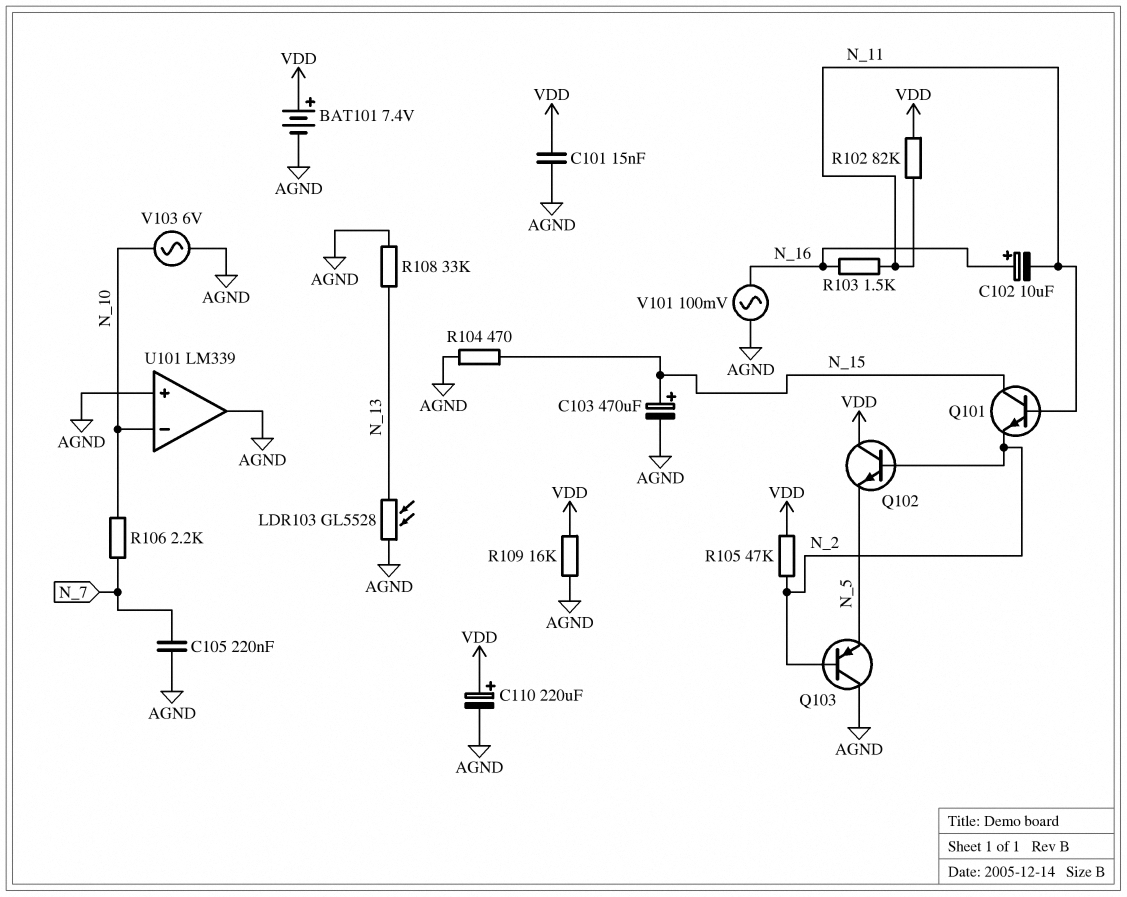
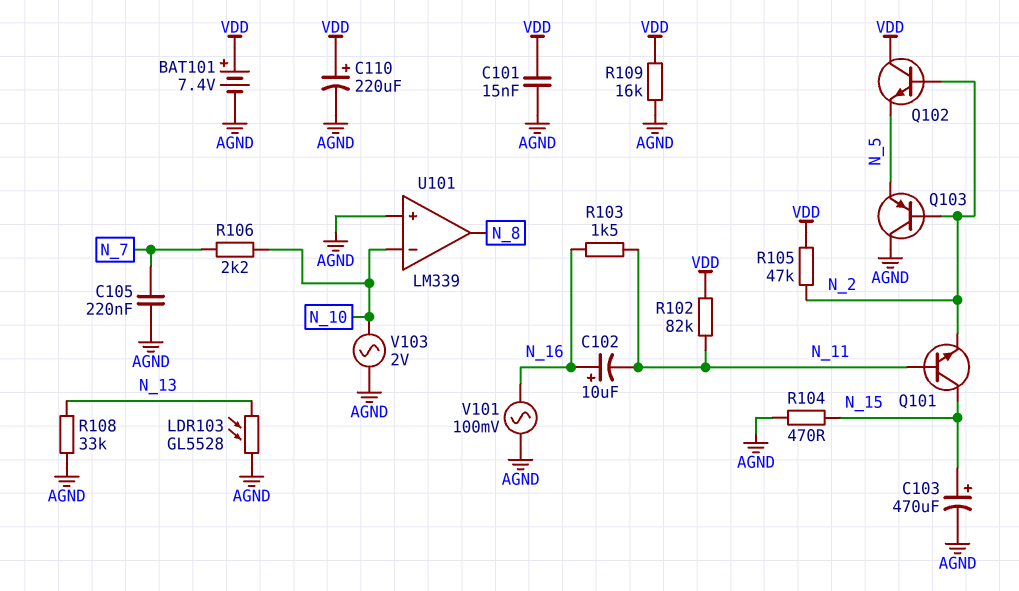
U101 pin out: AGND -> N_8
V103: AC 6V (AGND, N_10) -> AC 2V (AGND, N_10)

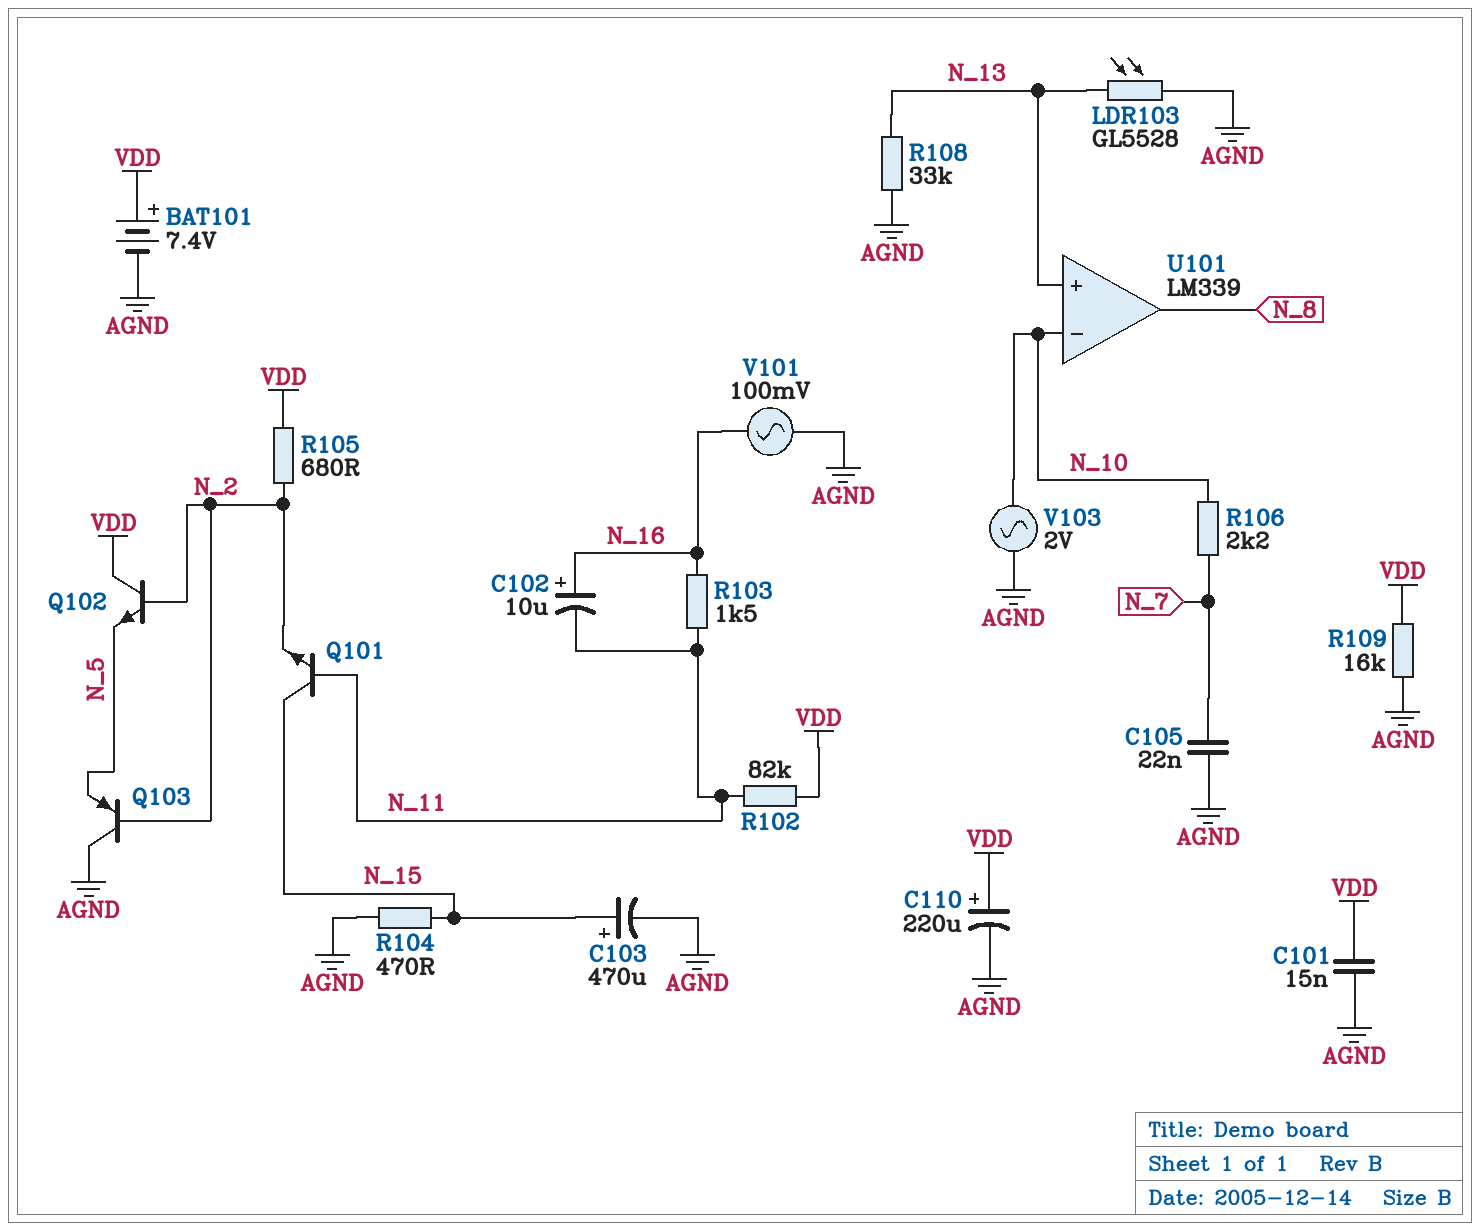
C105: 220nF (AGND, N_7) -> 22nF (AGND, N_7)
R105: 47k (N_2, VDD) -> 680 (N_2, VDD)
U101 pin in+: AGND -> N_13

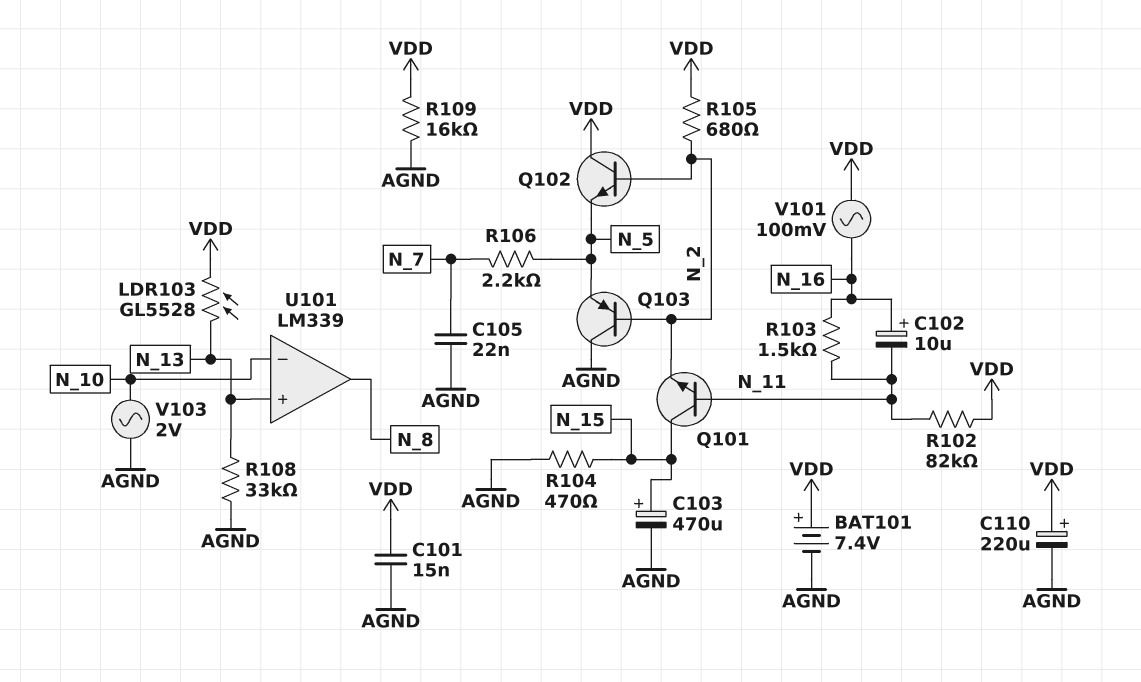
LDR103: GL5528 (AGND, N_13) -> GL5528 (N_13, VDD)
R106: 2.2k (N_7, N_10) -> 2.2k (N_5, N_7)
V101: AC 100mV (AGND, N_16) -> AC 100mV (N_16, VDD)

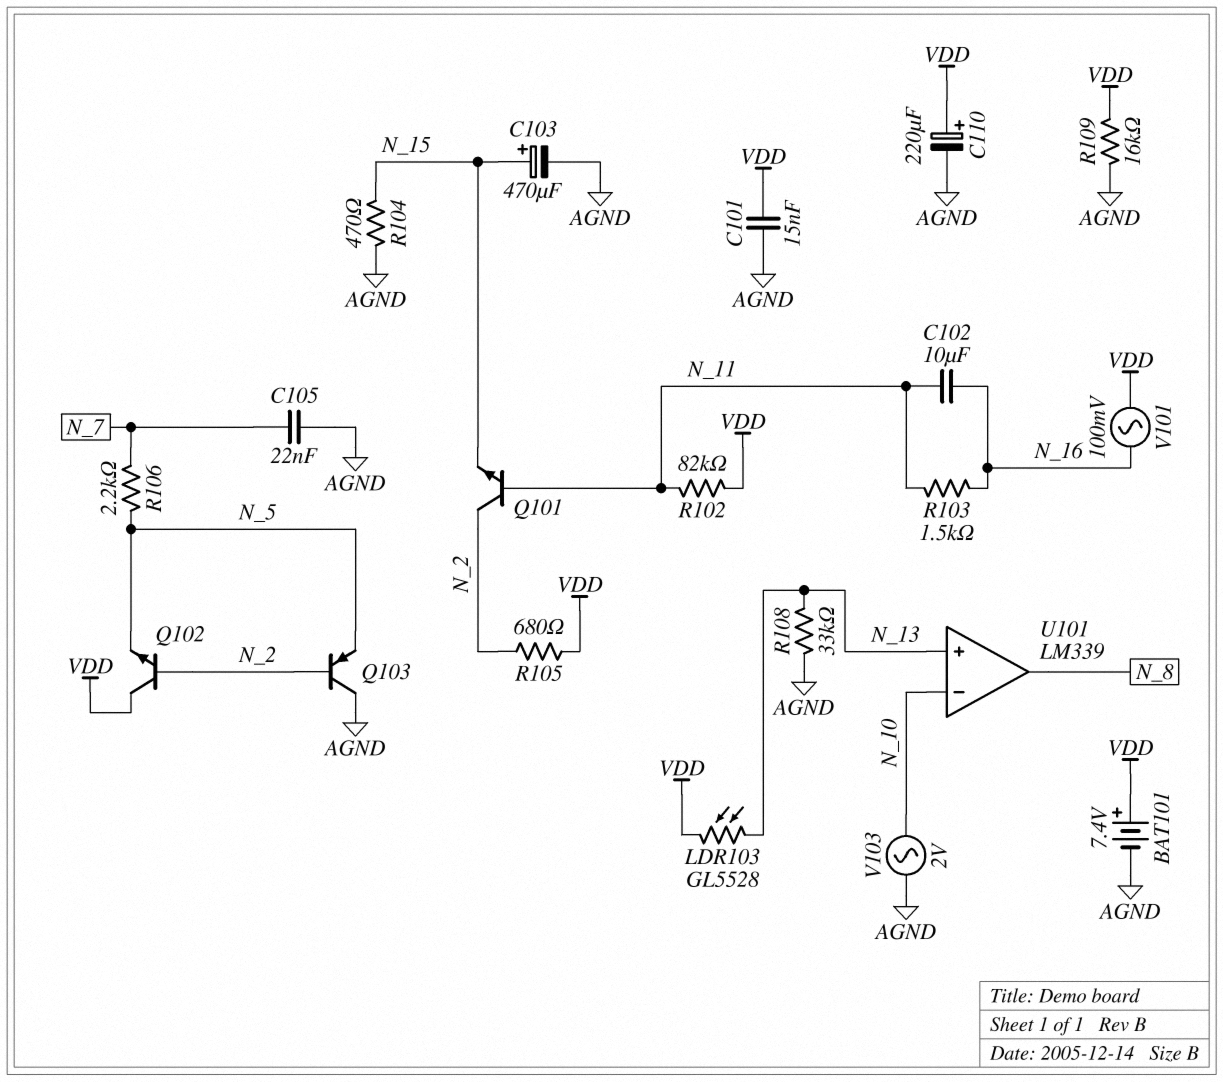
C102: 10uF (plus N_16, minus N_11) -> 10uF (N_11, N_16)
Q101: NPN (B N_11, C N_15, E N_2) -> NPN (B N_11, C N_2, E N_15)

